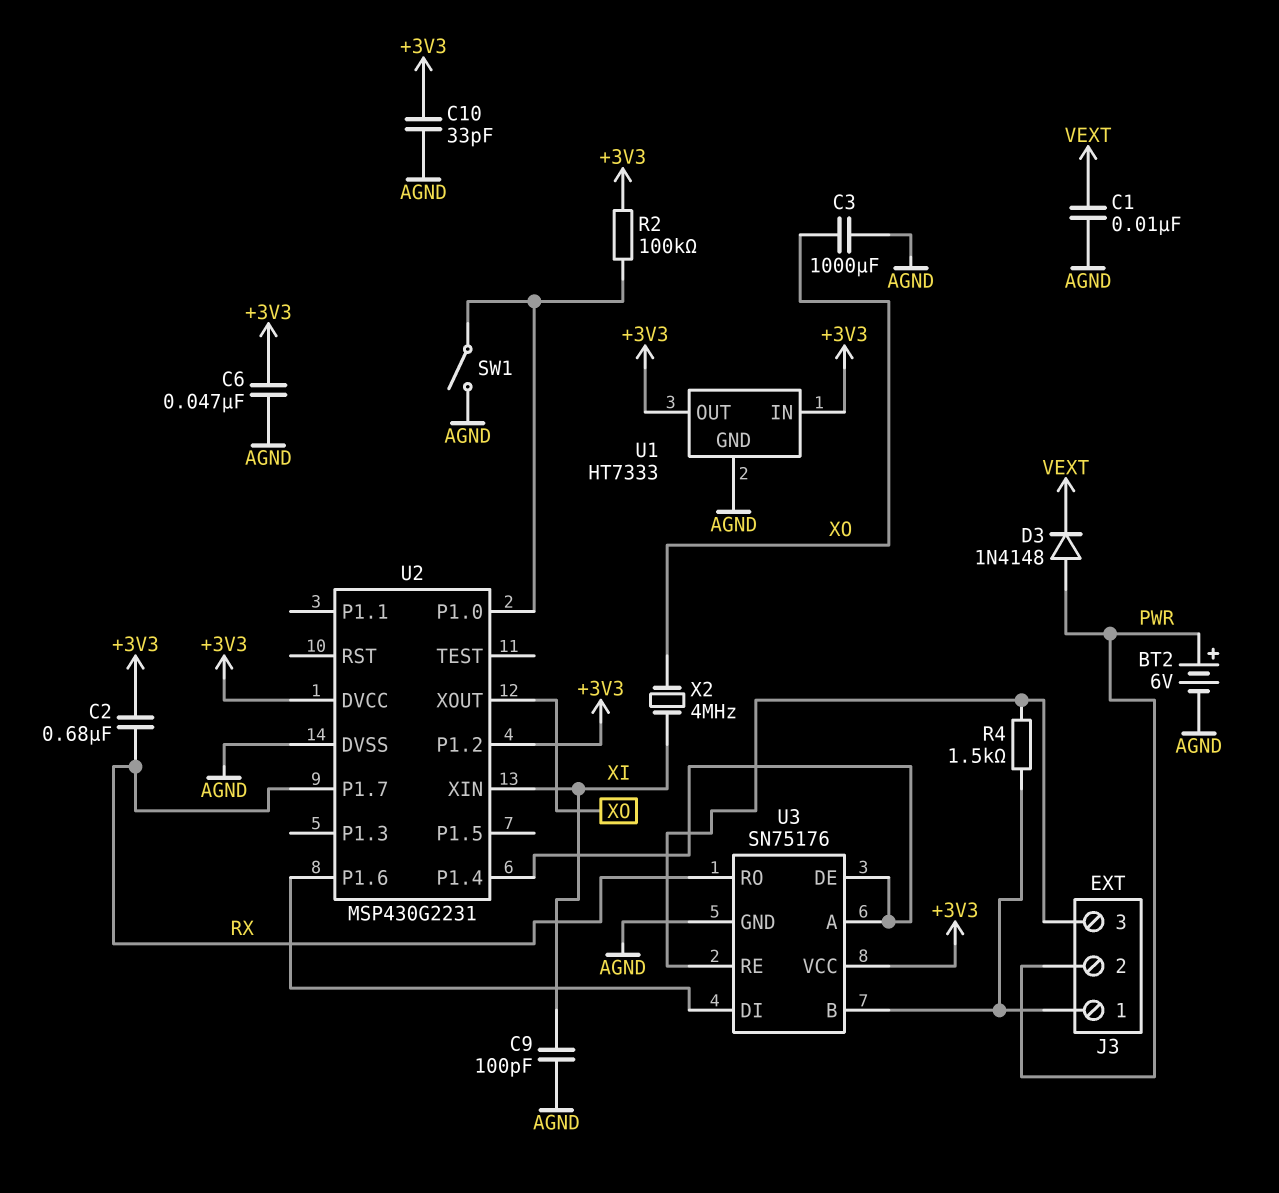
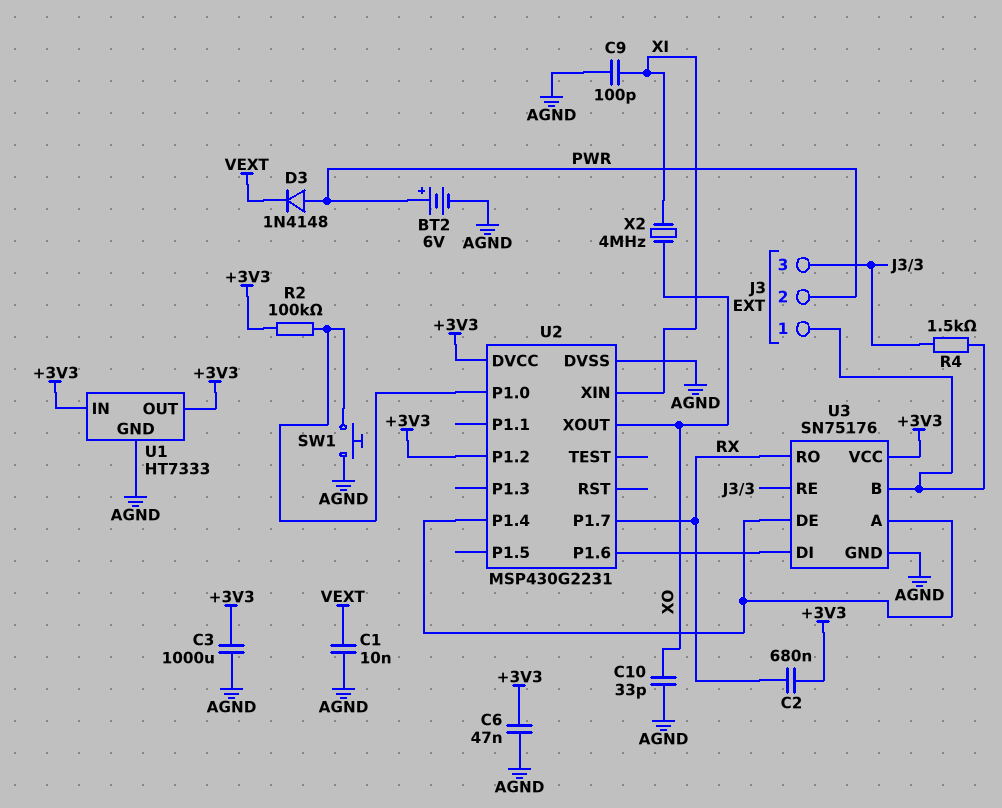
C3: 1000uF (AGND, XO) -> 1000uF (+3V3, AGND)
C10: 33pF (+3V3, AGND) -> 33pF (AGND, XO)
SW1: switch (AGND, U2/P1.0) -> button (AGND, U2/P1.0)

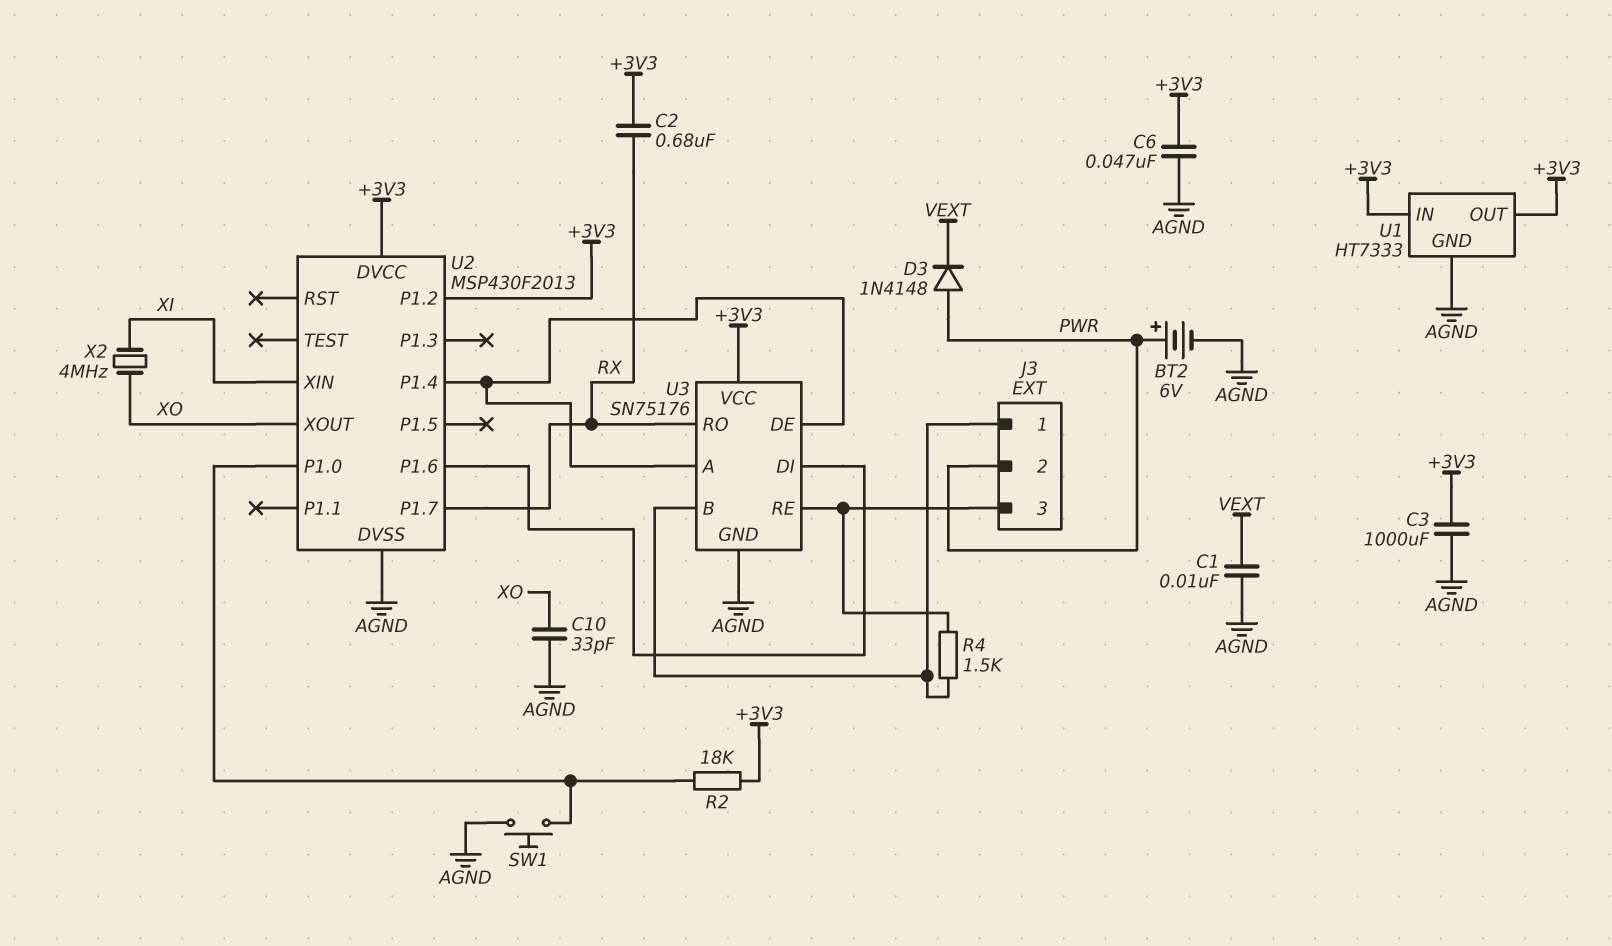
C9: 100pF (AGND, XI) -> none
R2: 100k (+3V3, U2/P1.0) -> 18k (+3V3, U2/P1.0)
U2: MSP430G2231 -> MSP430F2013

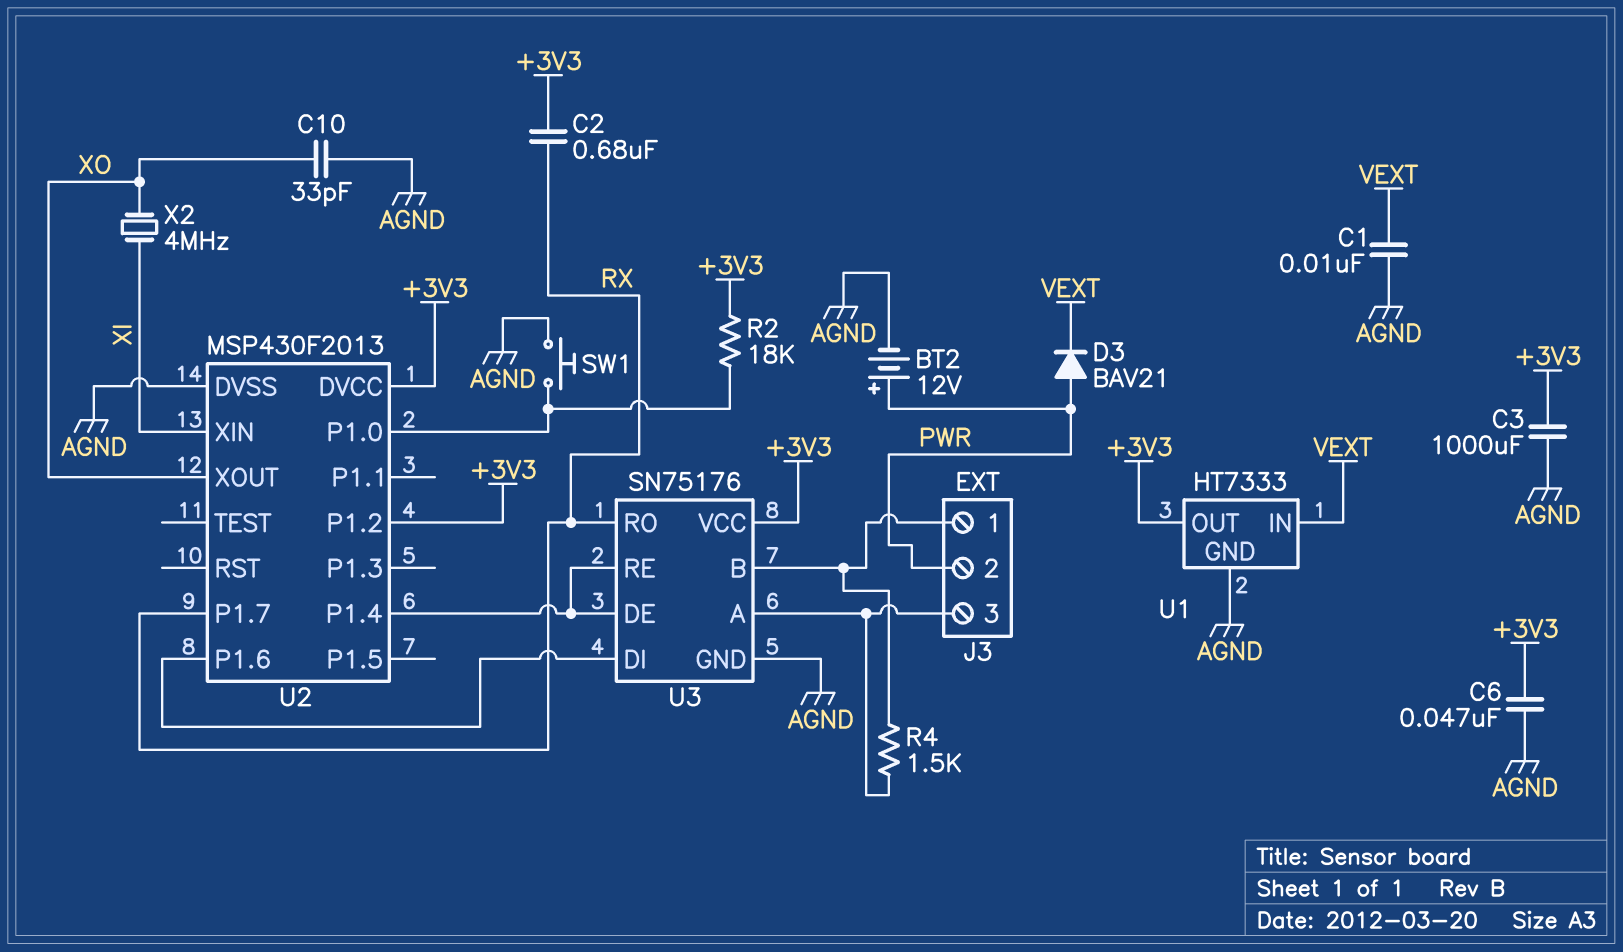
BT2: 6V (plus PWR, minus AGND) -> 12V (plus PWR, minus AGND)
D3: diode 1N4148 (A PWR, K VEXT) -> diode BAV21 (A PWR, K VEXT)
U1 pin IN: +3V3 -> VEXT
U3 pin A: U2/P1.4 -> J3/3
U3 pin RE: J3/3 -> U2/P1.4

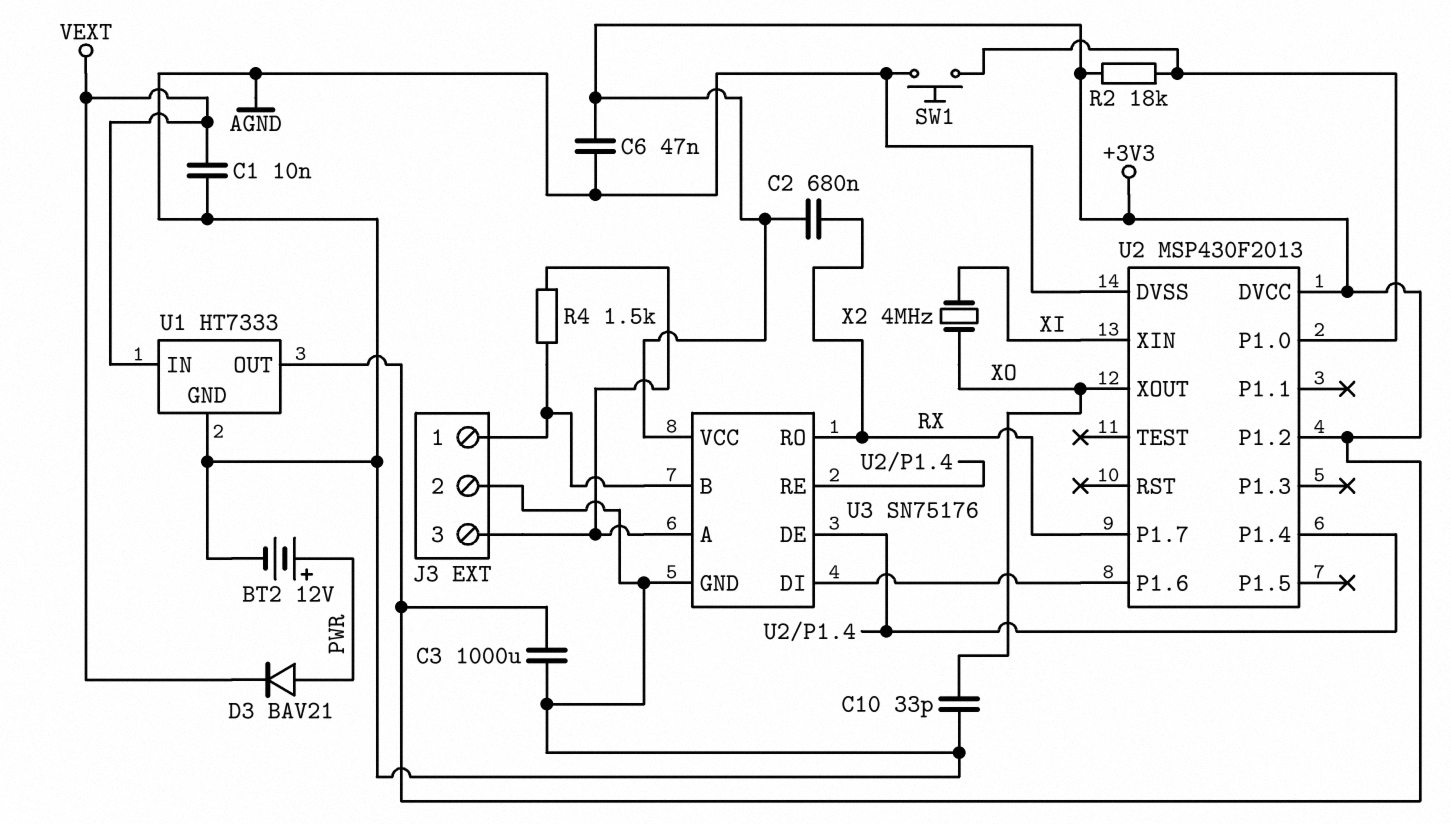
J3 pin 2: PWR -> AGND

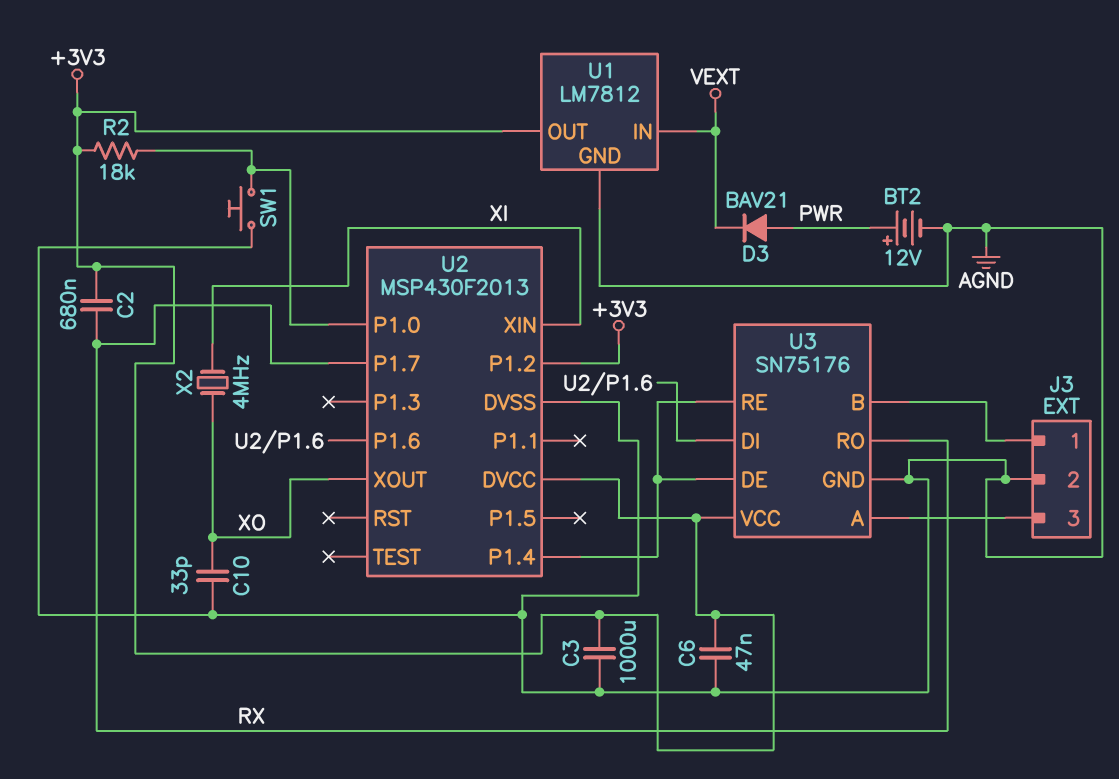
C1: 10nF (AGND, VEXT) -> none
R4: 1.5k (J3/1, J3/3) -> none
U1: HT7333 -> LM7812

